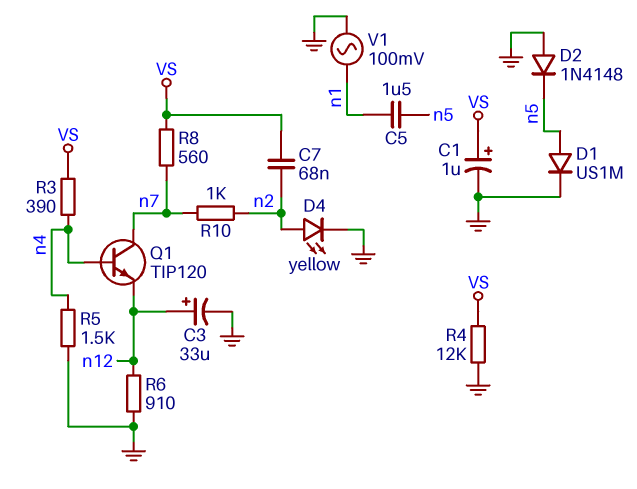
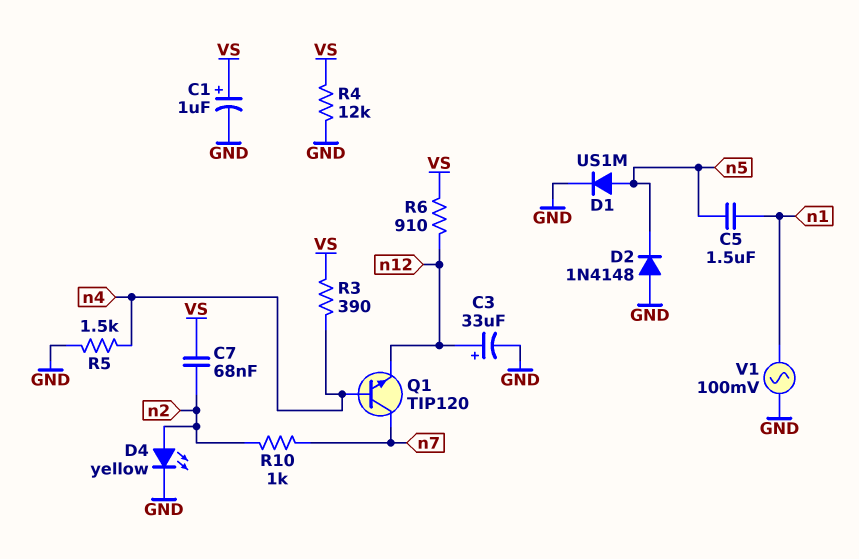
R6: 910 (GND, n12) -> 910 (VS, n12)
R8: 560 (VS, n7) -> none

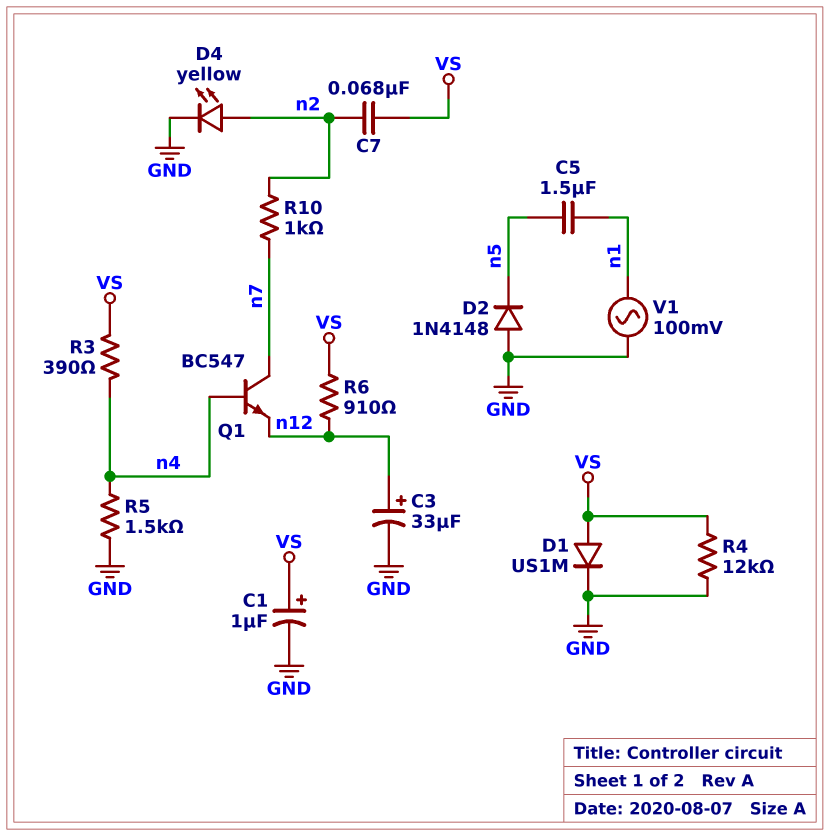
D1: diode US1M (A n5, K GND) -> diode US1M (A VS, K GND)
Q1: NPN TIP120 (B n4, C n7, E n12) -> NPN BC547 (B n4, C n7, E n12)

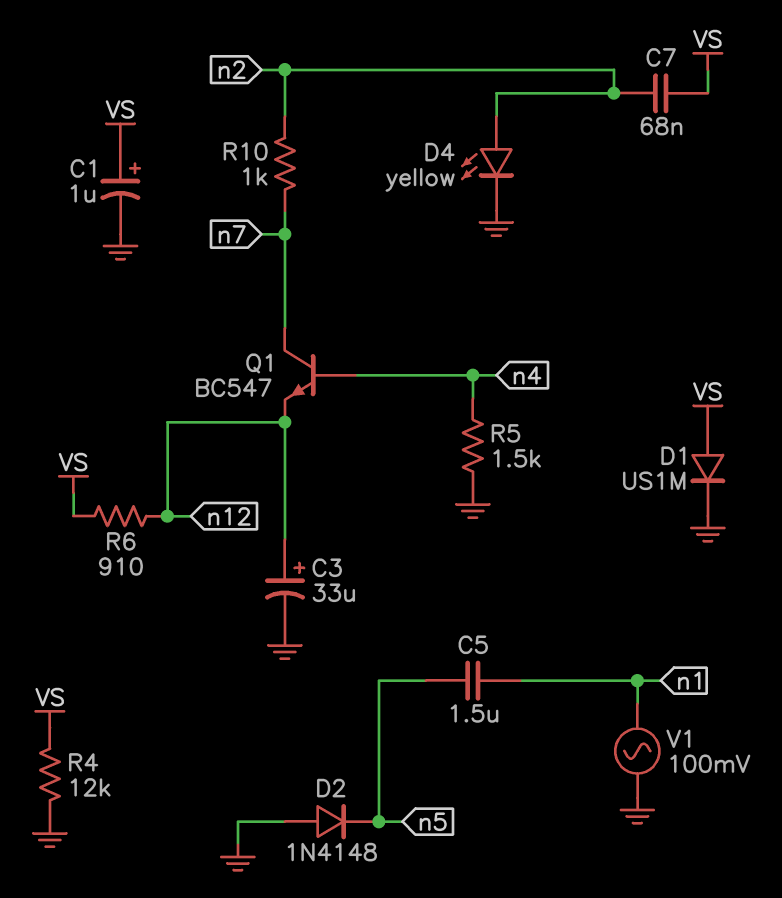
R3: 390 (VS, n4) -> none

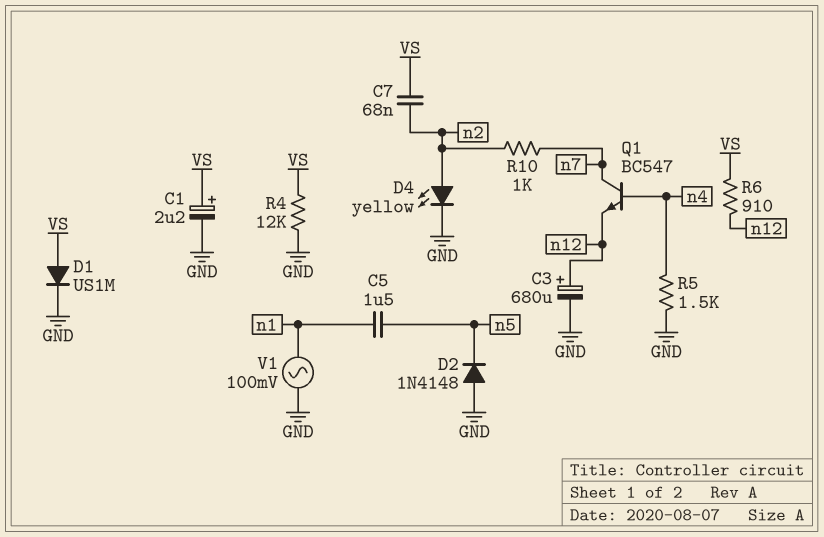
C1: 1uF (plus VS, minus GND) -> 2.2uF (plus VS, minus GND)
C3: 33uF (plus n12, minus GND) -> 680uF (plus n12, minus GND)

